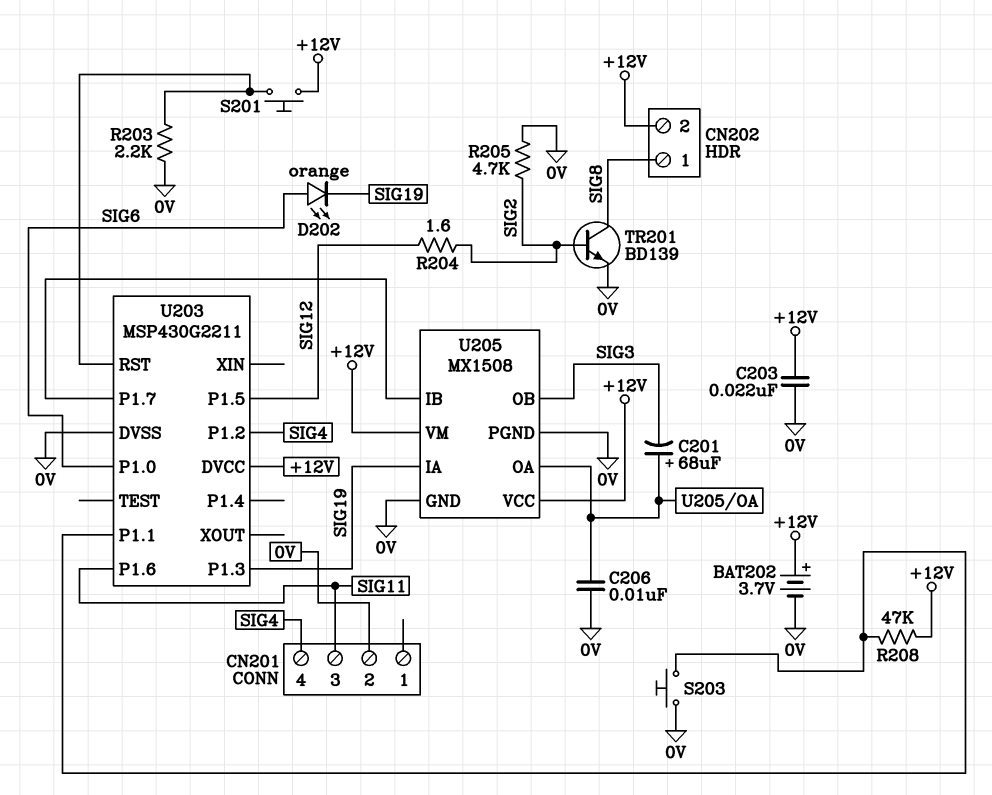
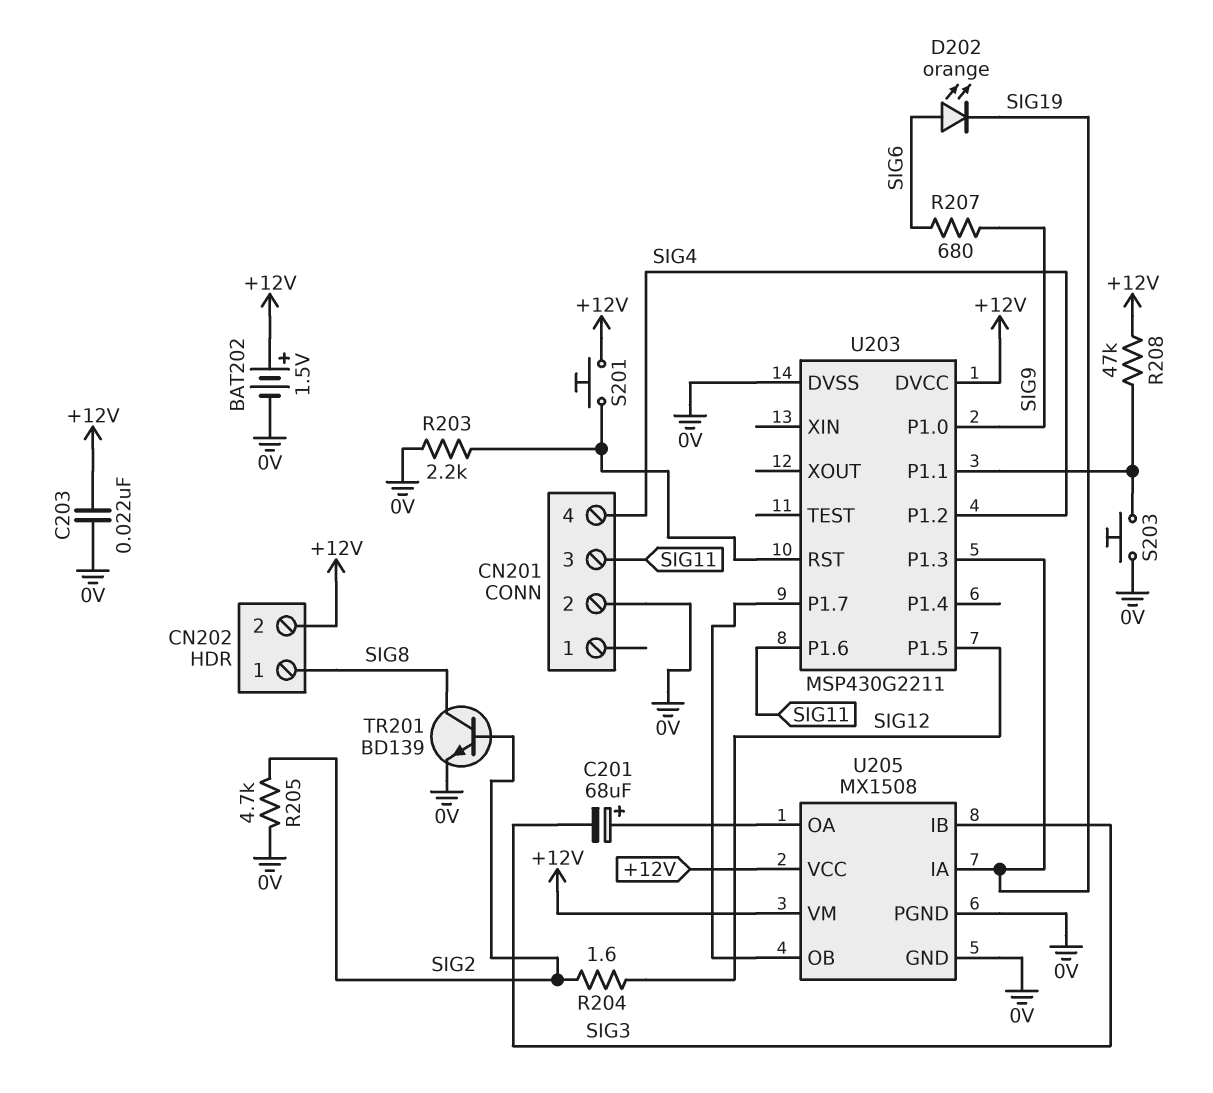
BAT202: 3.7V (plus +12V, minus 0V) -> 1.5V (plus +12V, minus 0V)
C206: 10nF (0V, U205/OA) -> none
R207: none -> 680 (SIG6, SIG9)
U203 pin P1.0: SIG6 -> SIG9
U205 pin IB: U203/P1.7 -> SIG3
U205 pin OB: SIG3 -> U203/P1.7

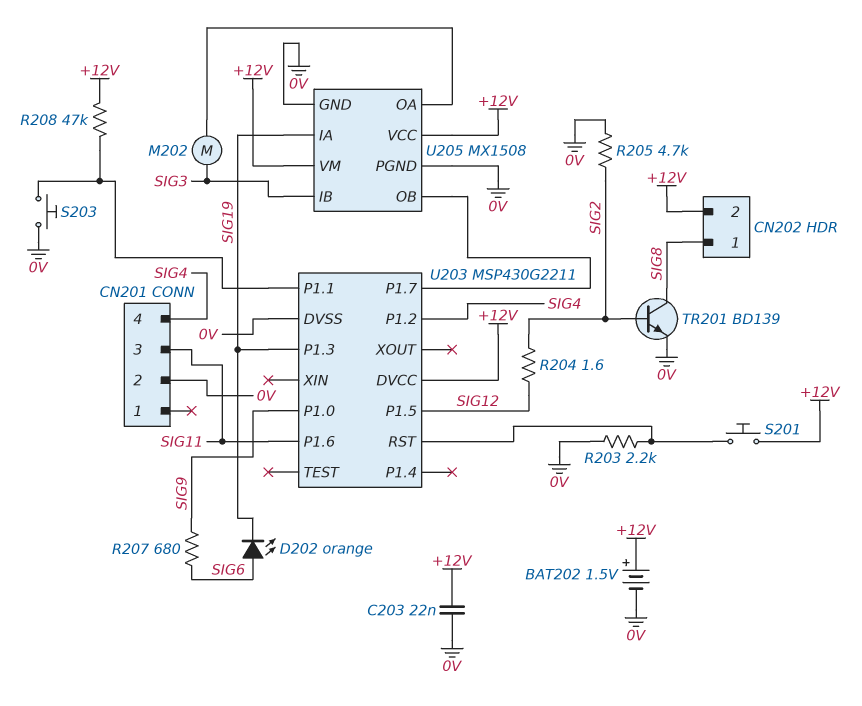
C201: 68uF (plus U205/OA, minus SIG3) -> none
M202: none -> motor (SIG3, U205/OA)

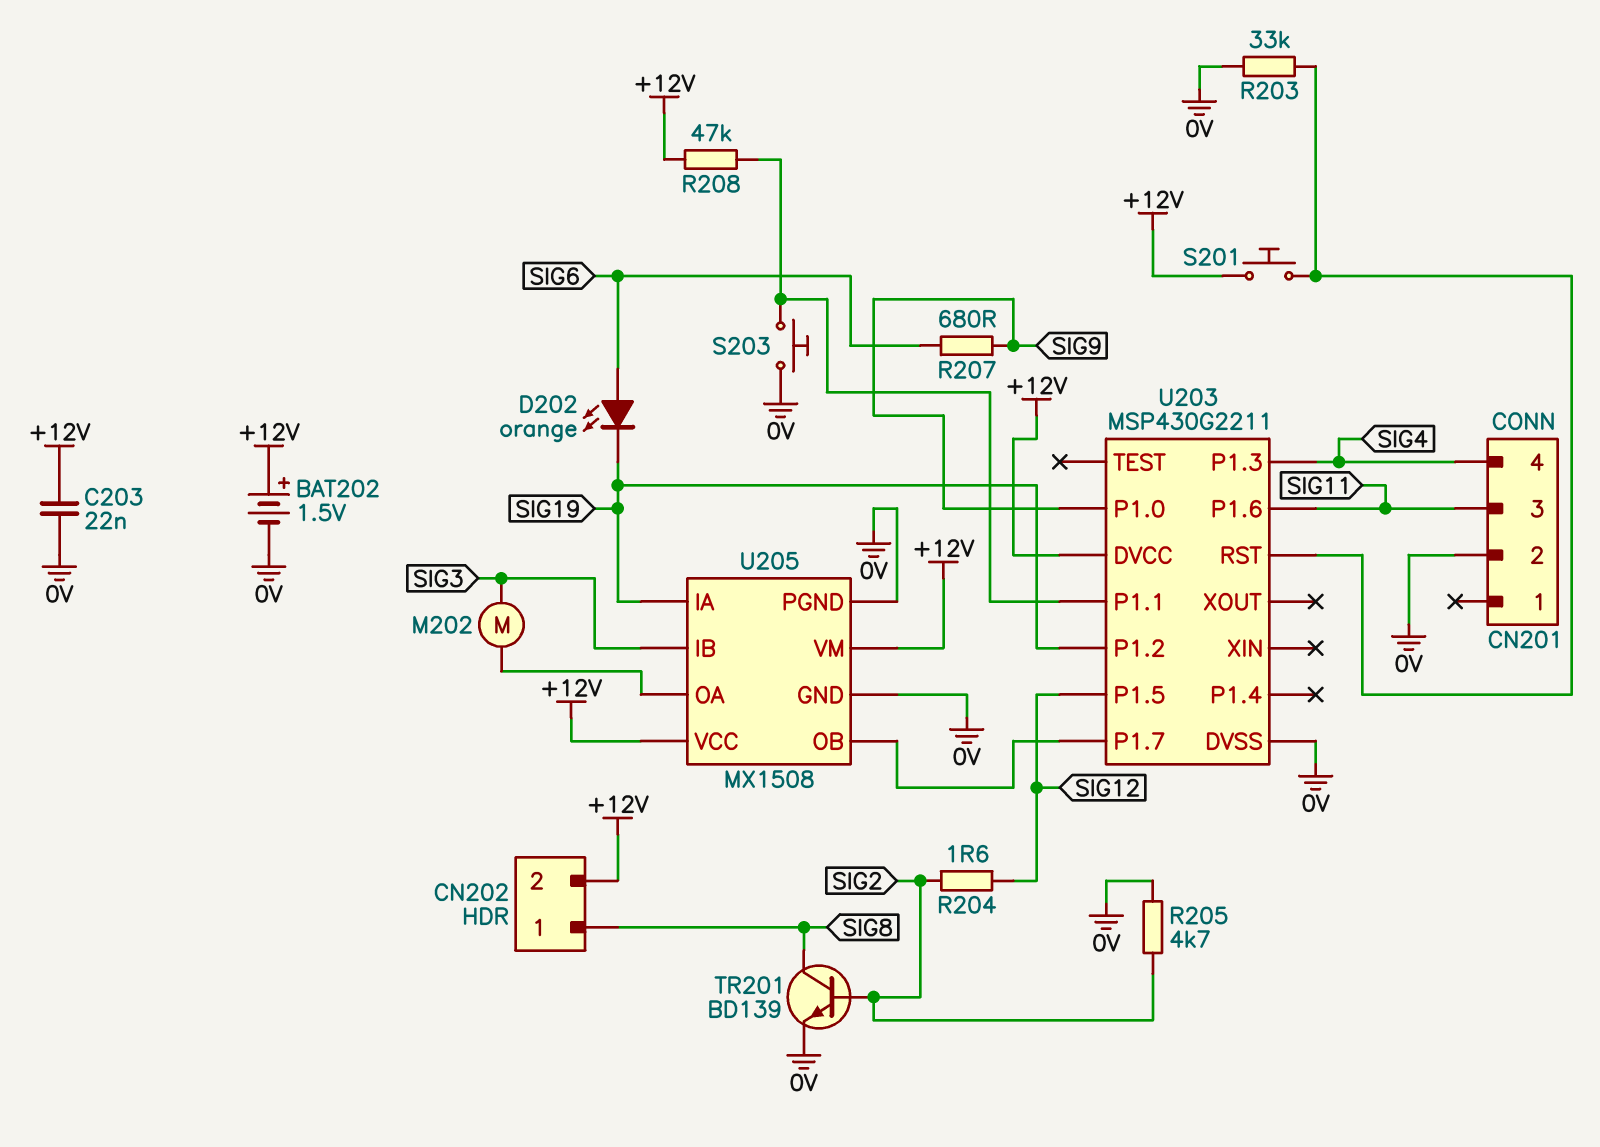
R203: 2.2k (0V, U203/RST) -> 33k (0V, U203/RST)
U203 pin P1.2: SIG4 -> SIG19
U203 pin P1.3: SIG19 -> SIG4

